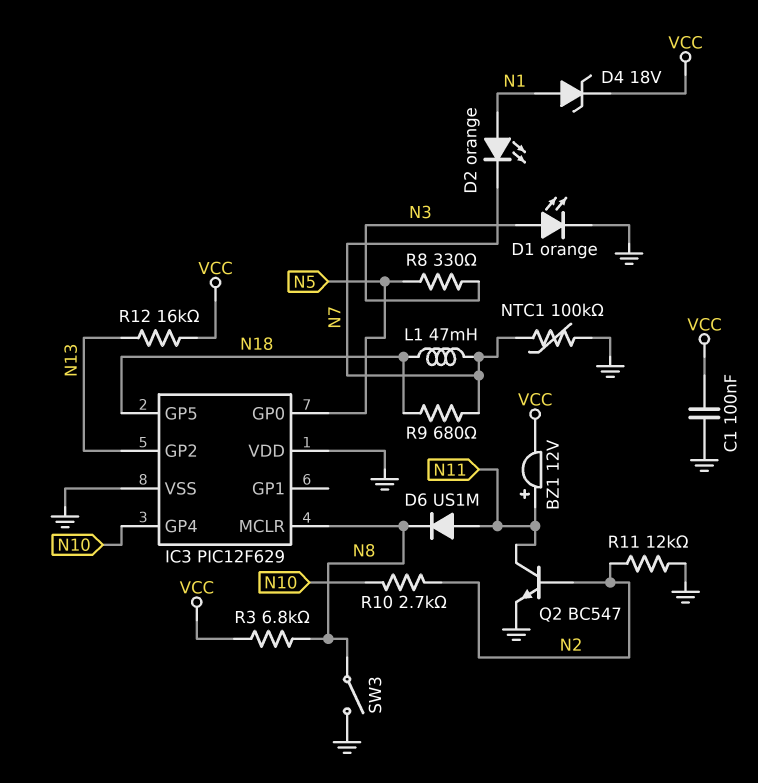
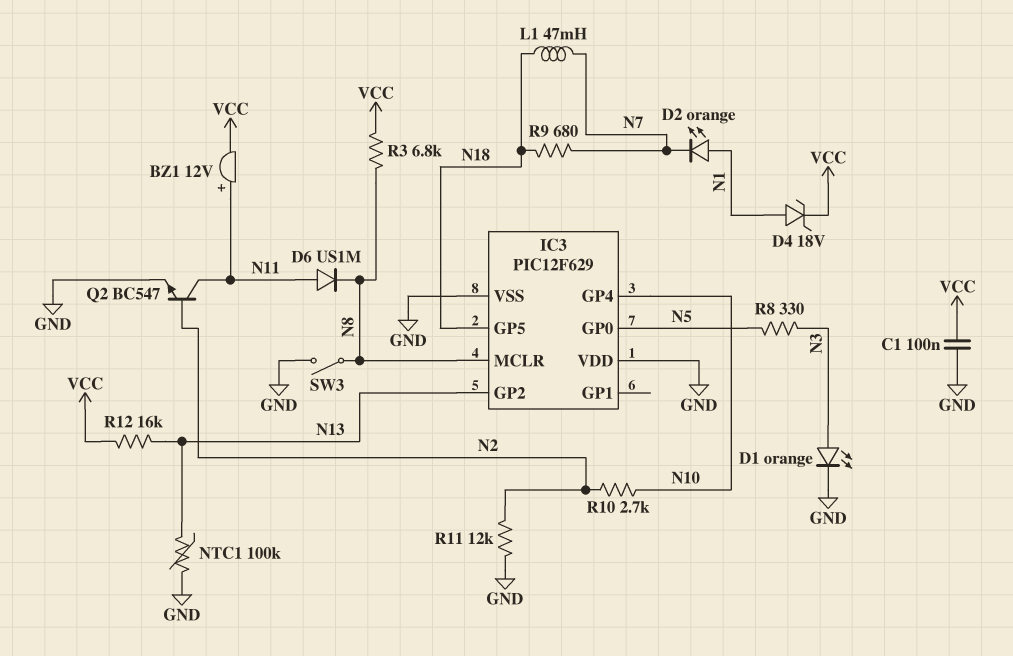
NTC1: 100k (GND, N7) -> 100k (GND, N13)

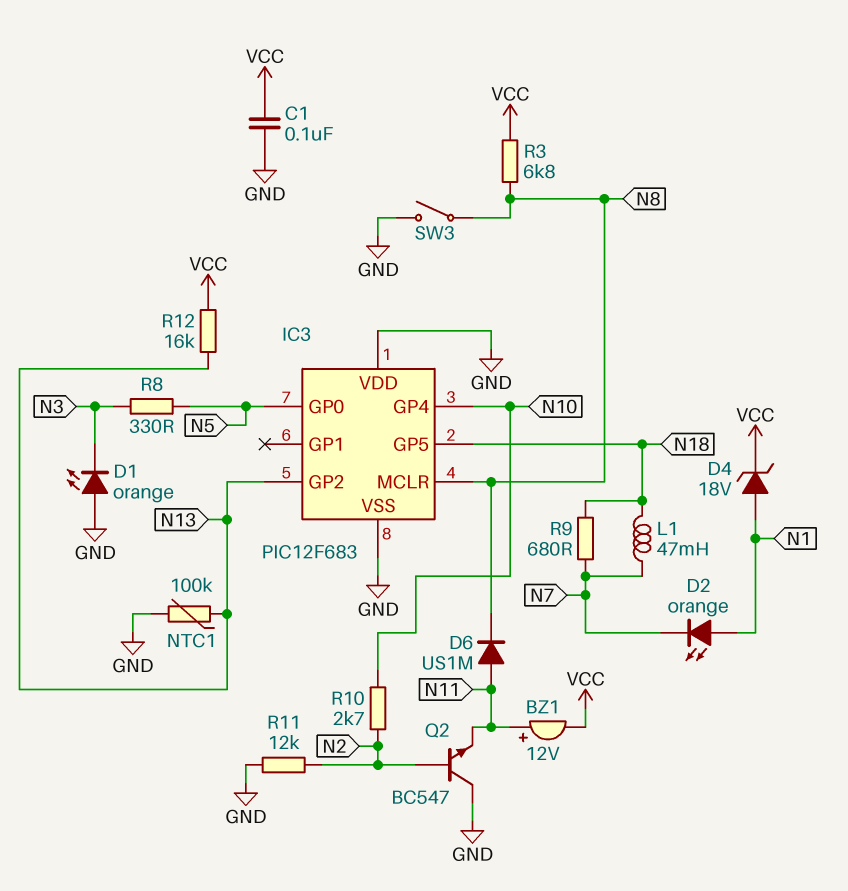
D1: LED orange (A N3, K GND) -> LED orange (A GND, K N3)
IC3: PIC12F629 -> PIC12F683
Q2: NPN BC547 (B N2, C N11, E GND) -> NPN BC547 (B N2, C GND, E N11)

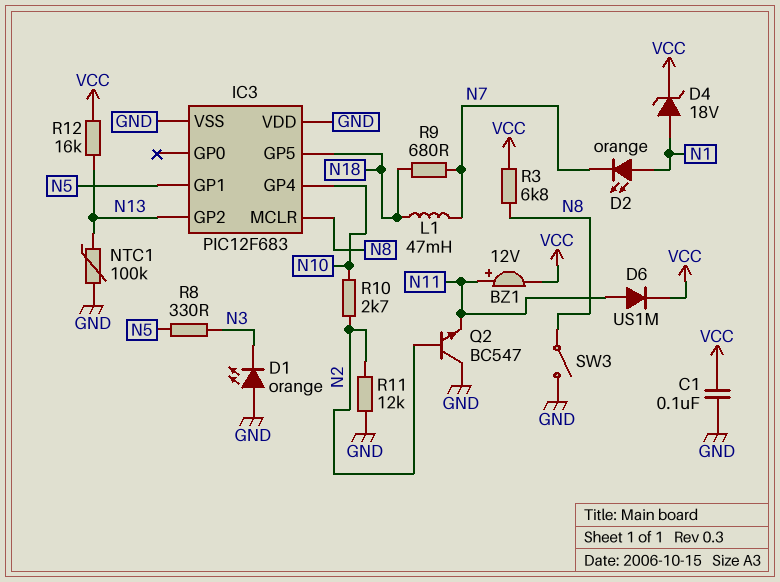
D6: diode US1M (A N11, K N8) -> diode US1M (A N11, K VCC)
IC3 pin GP0: N5 -> none
IC3 pin GP1: none -> N5

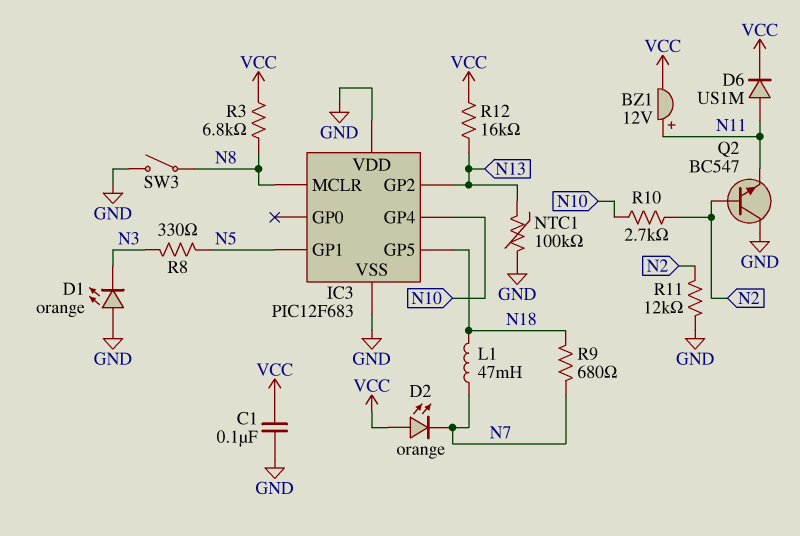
D2: LED orange (A N1, K N7) -> LED orange (A VCC, K N7)
D4: zener 18V (A N1, K VCC) -> none

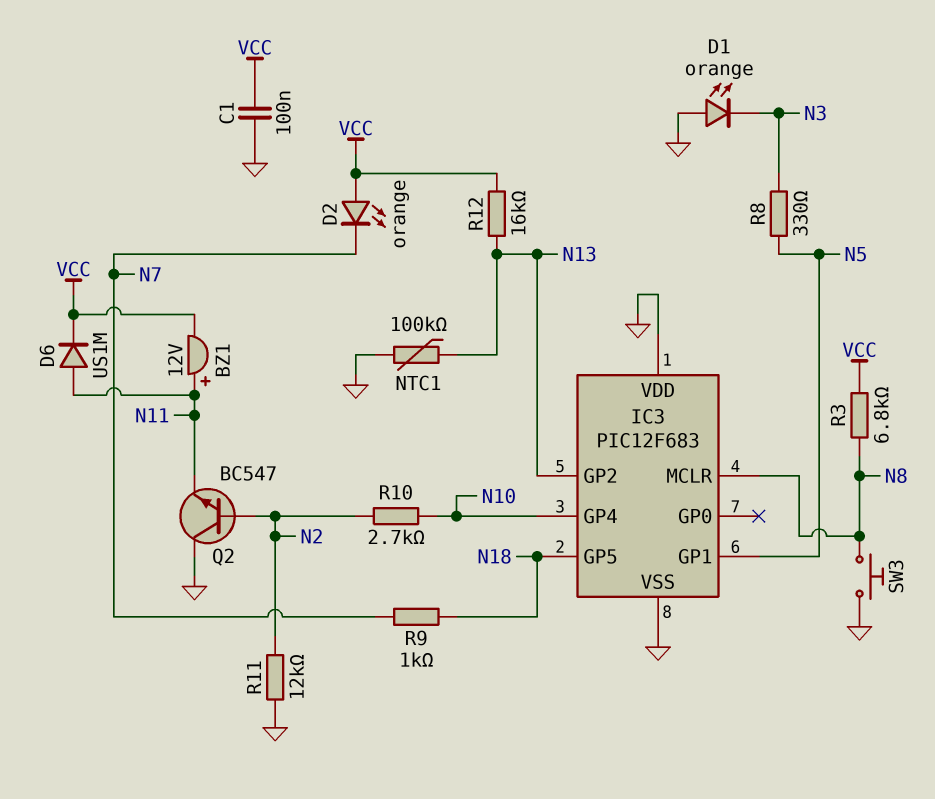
L1: 47mH (N7, N18) -> none
R9: 680 (N7, N18) -> 1k (N7, N18)
SW3: switch (GND, N8) -> button (GND, N8)

